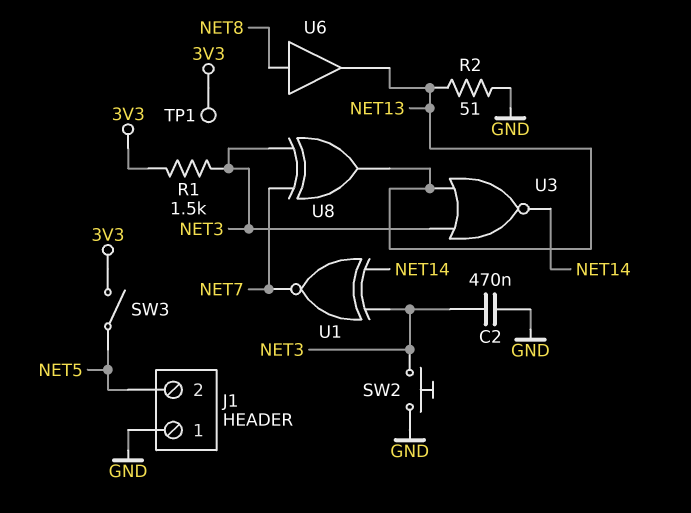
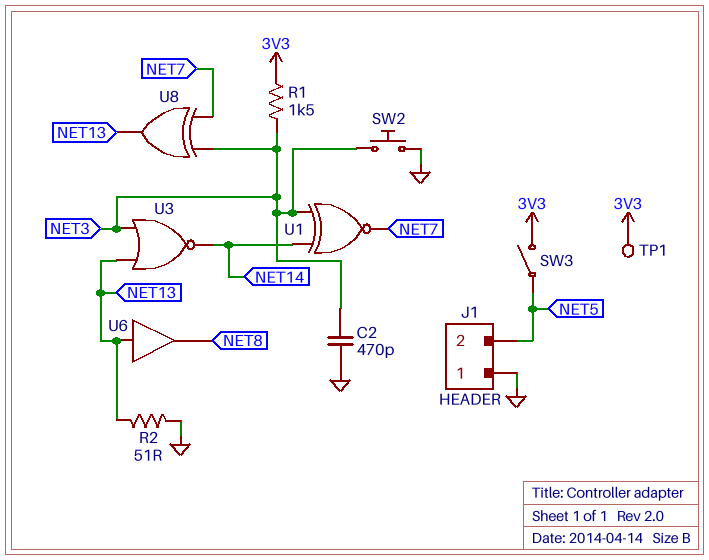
C2: 470nF (GND, NET3) -> 470pF (GND, NET3)
U6: buffer (in NET8, out NET13) -> buffer (in NET13, out NET8)

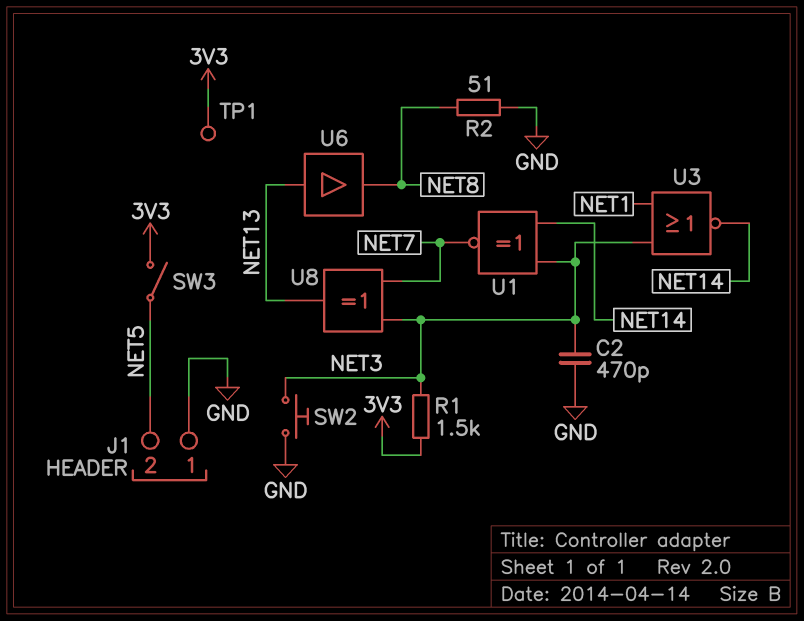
R2: 51 (GND, NET13) -> 51 (GND, NET8)
U3: NOR (in NET3, in NET13, out NET14) -> NOR (in NET1, in NET3, out NET14)

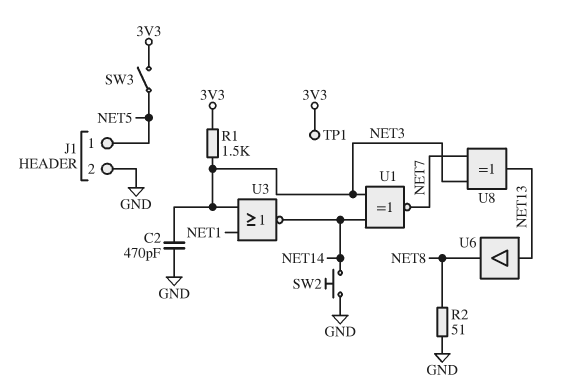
J1 pin 1: GND -> NET5
J1 pin 2: NET5 -> GND
SW2: button (GND, NET3) -> button (GND, NET14)

